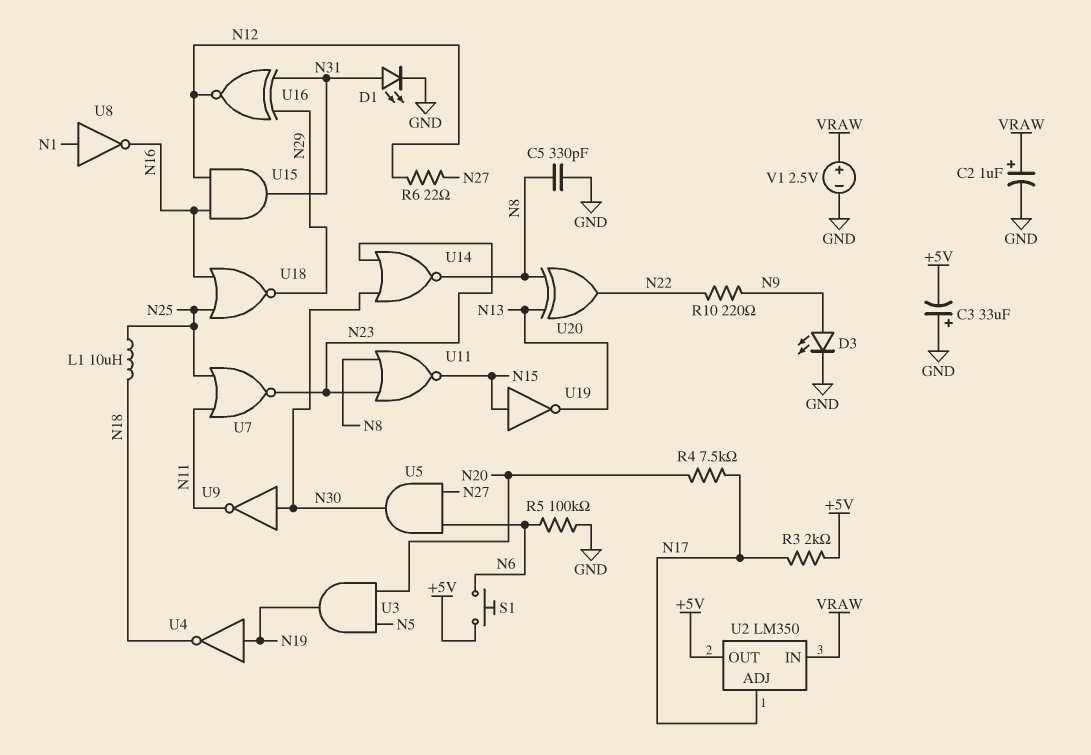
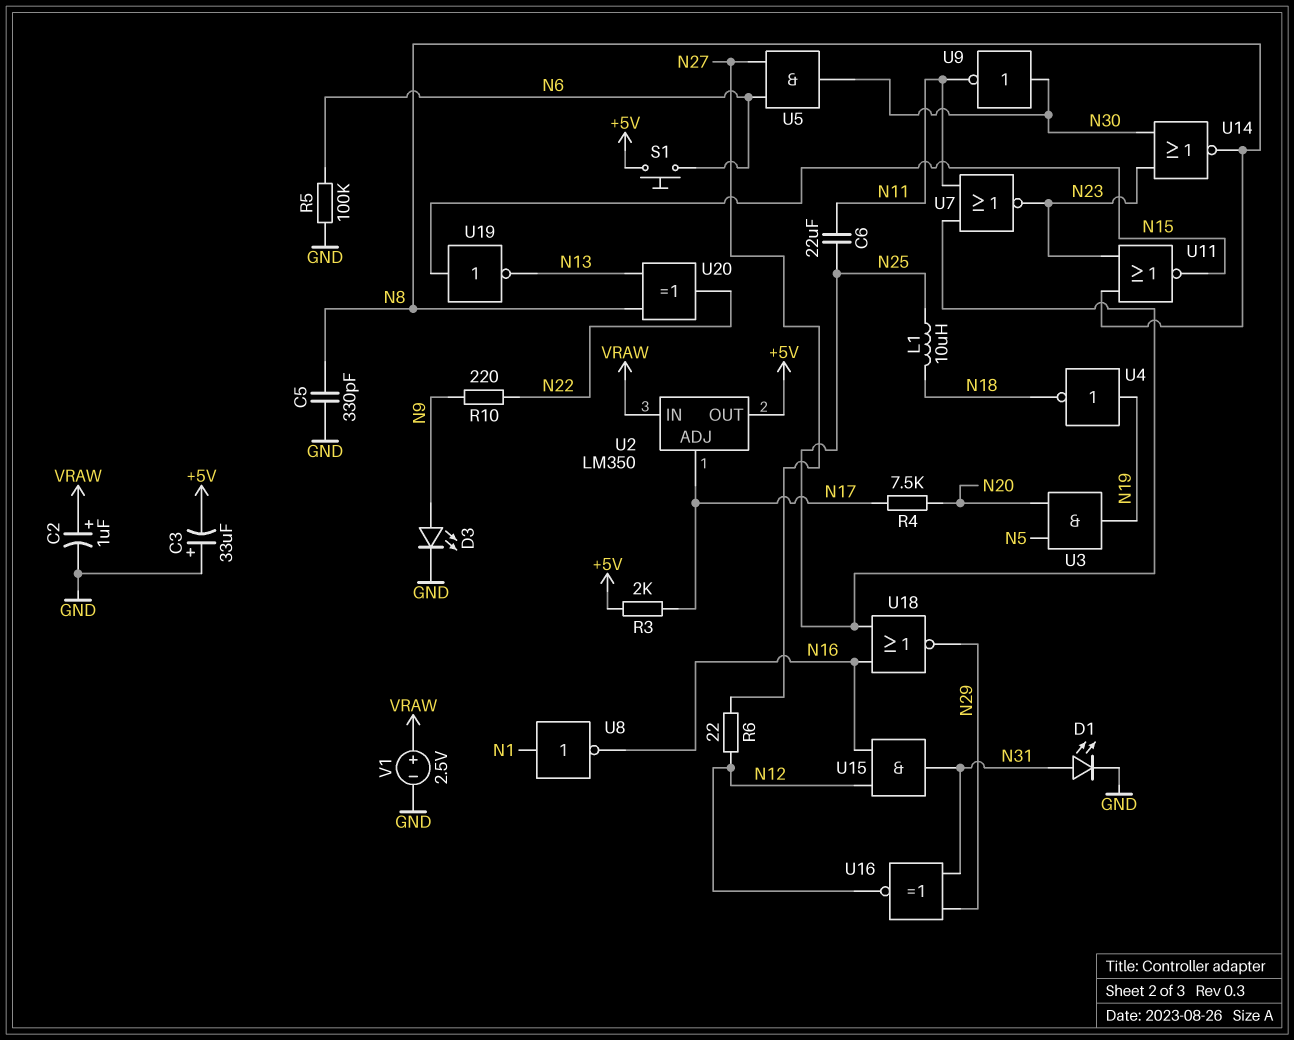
C6: none -> 22uF (N11, N25)

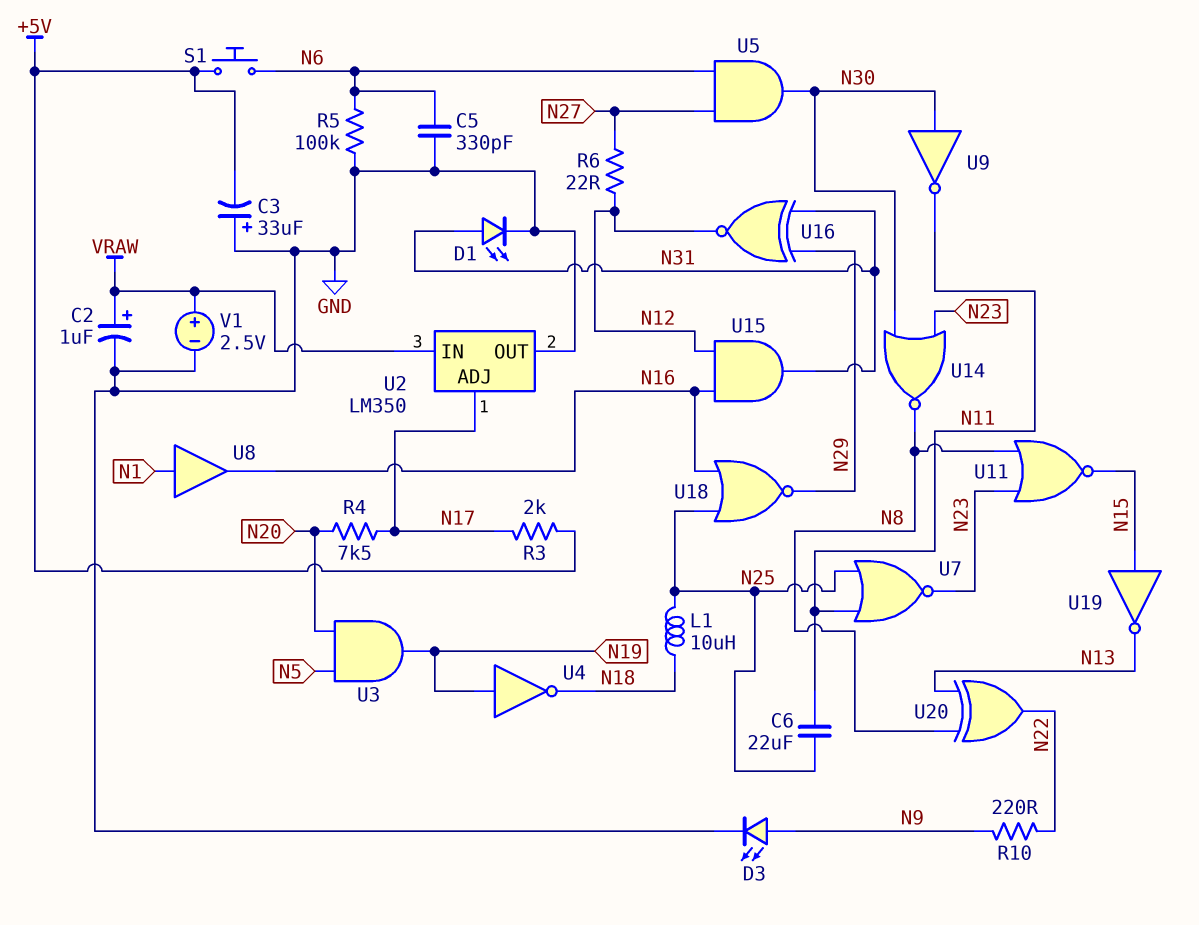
C5: 330pF (GND, N8) -> 330pF (GND, N6)
U2 pin OUT: +5V -> GND
U8: NOT (in N1, out N16) -> buffer (in N1, out N16)

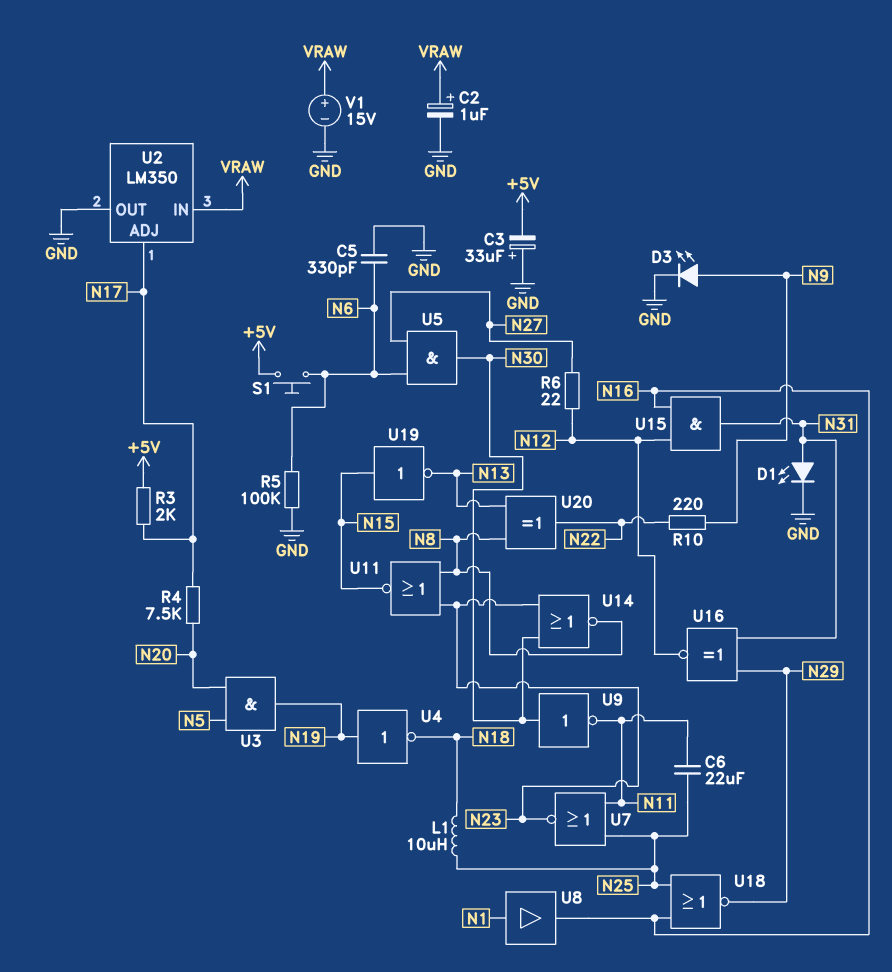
V1: 2.5V (plus VRAW, minus GND) -> 15V (plus VRAW, minus GND)

